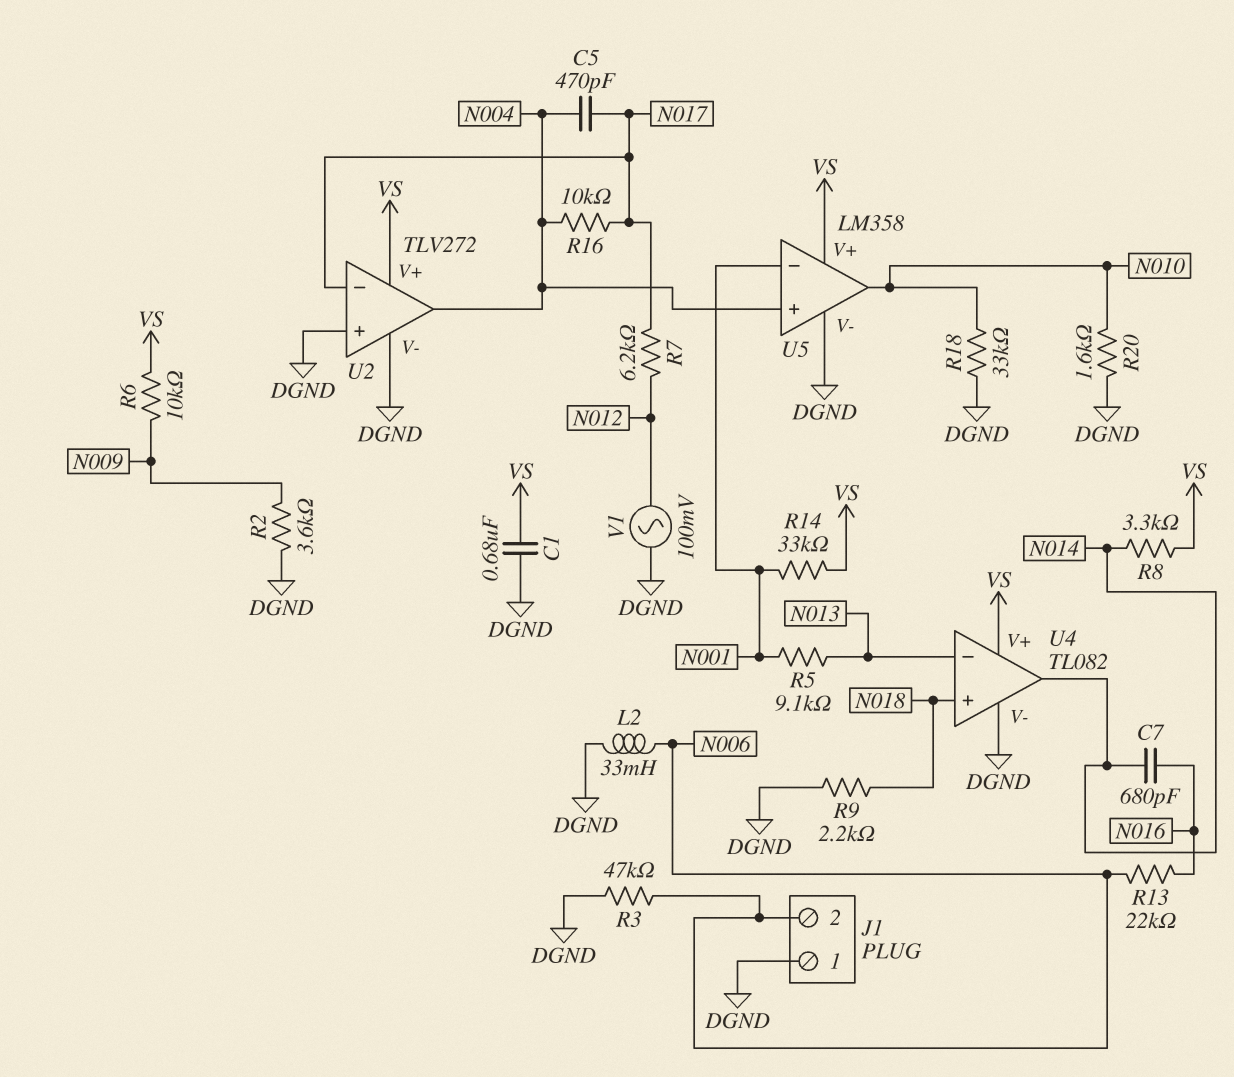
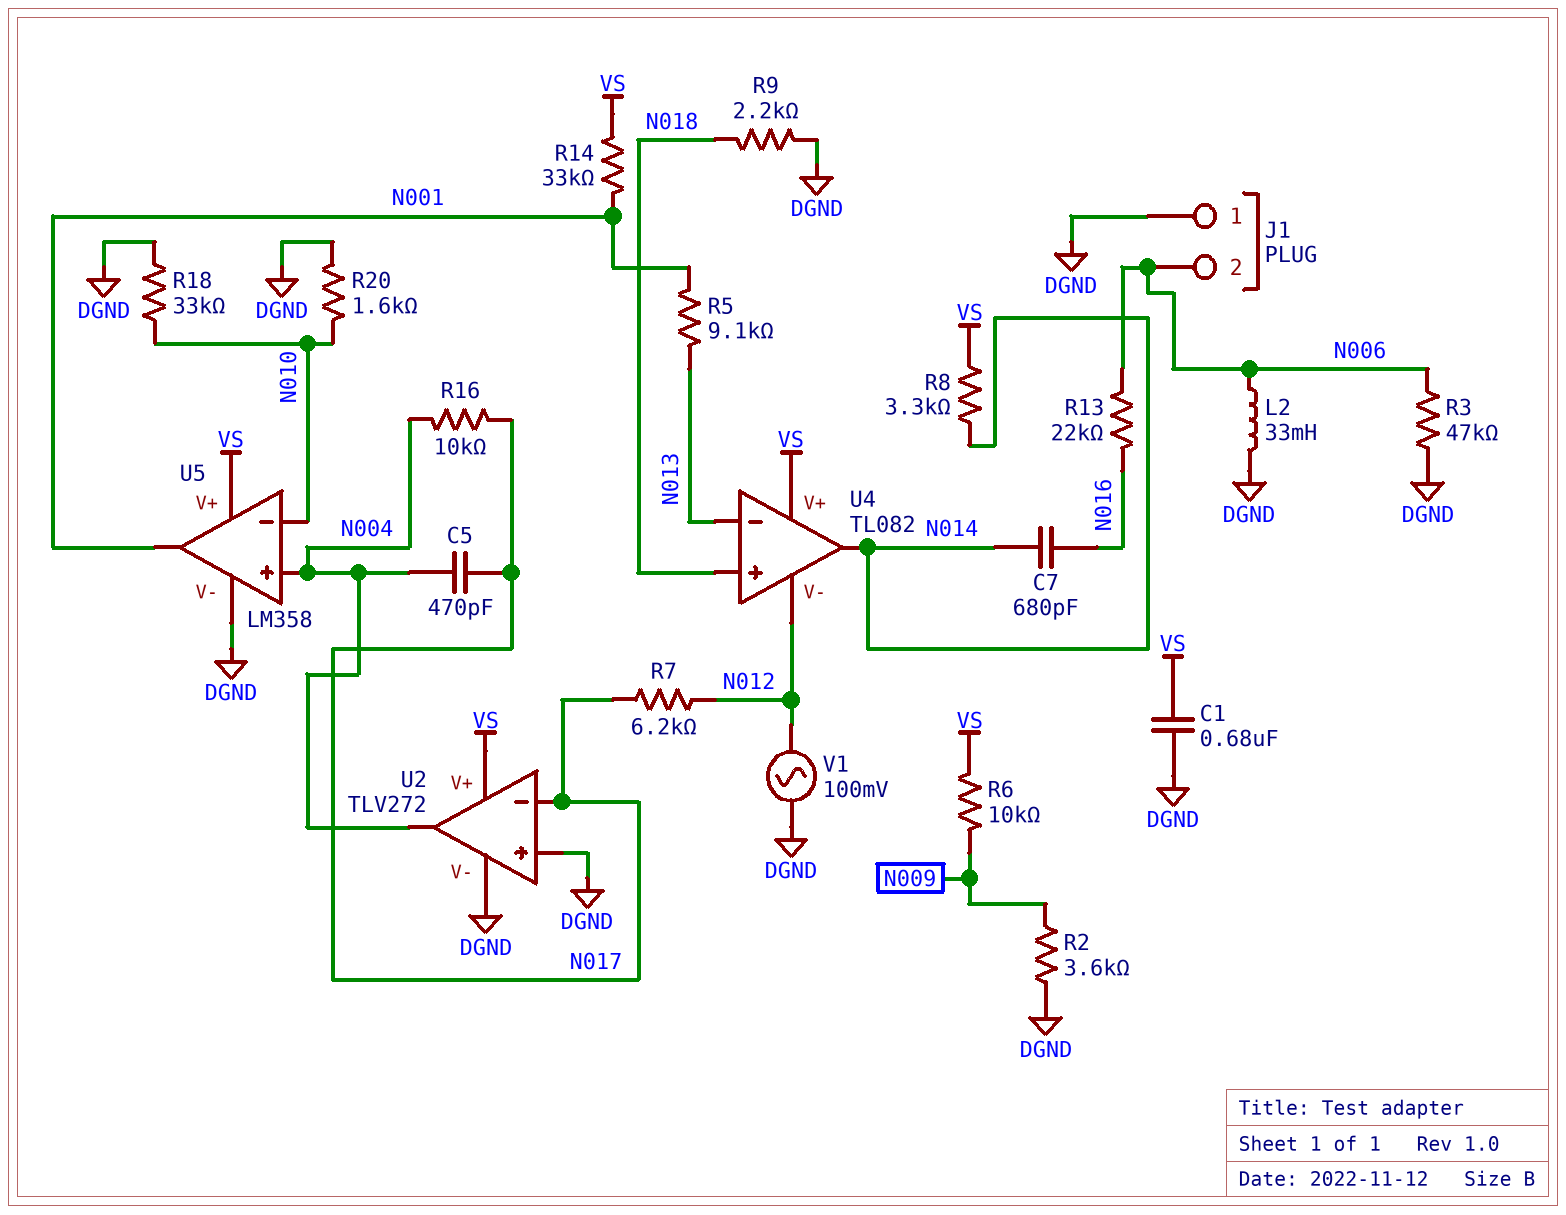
U4 pin V-: DGND -> N012
U5 pin in-: N001 -> N010
U5 pin out: N010 -> N001

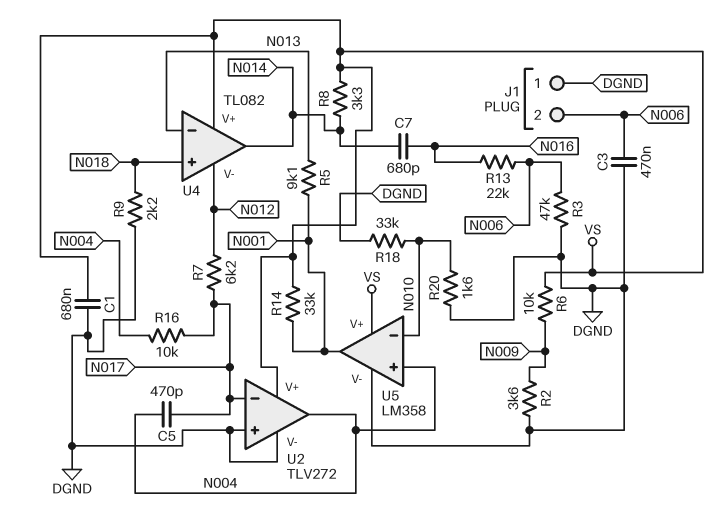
C3: none -> 470nF (DGND, N006)
L2: 33mH (DGND, N006) -> none
V1: AC 100mV (DGND, N012) -> none

